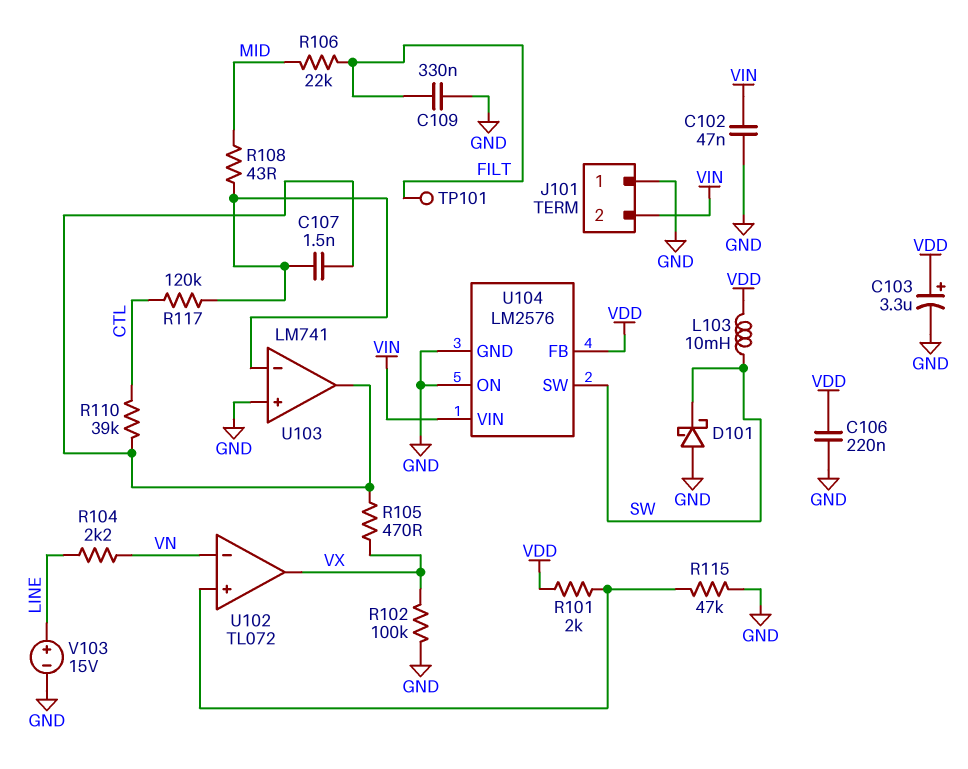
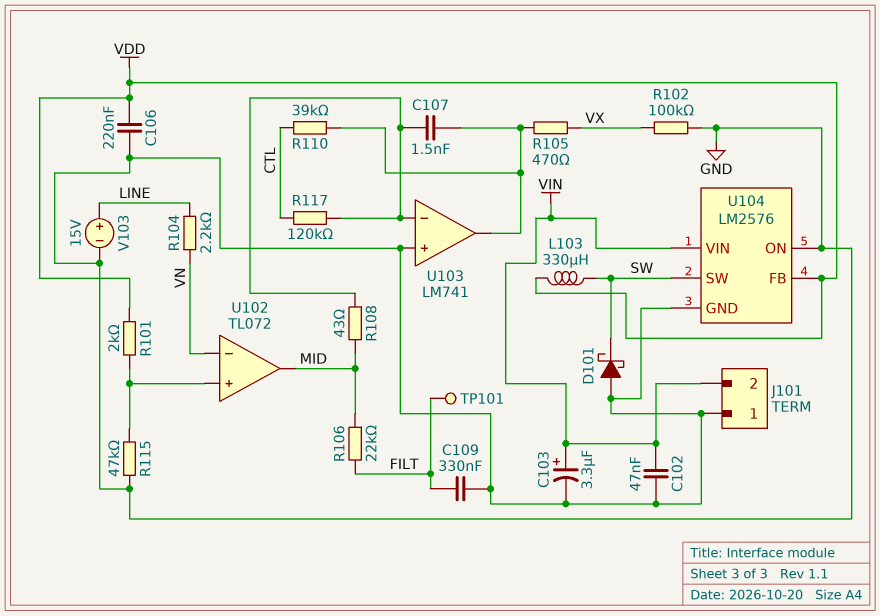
C103: 3.3uF (plus VDD, minus GND) -> 3.3uF (plus VIN, minus GND)
L103: 10mH (SW, VDD) -> 330uH (SW, VDD)
U102 pin out: VX -> MID

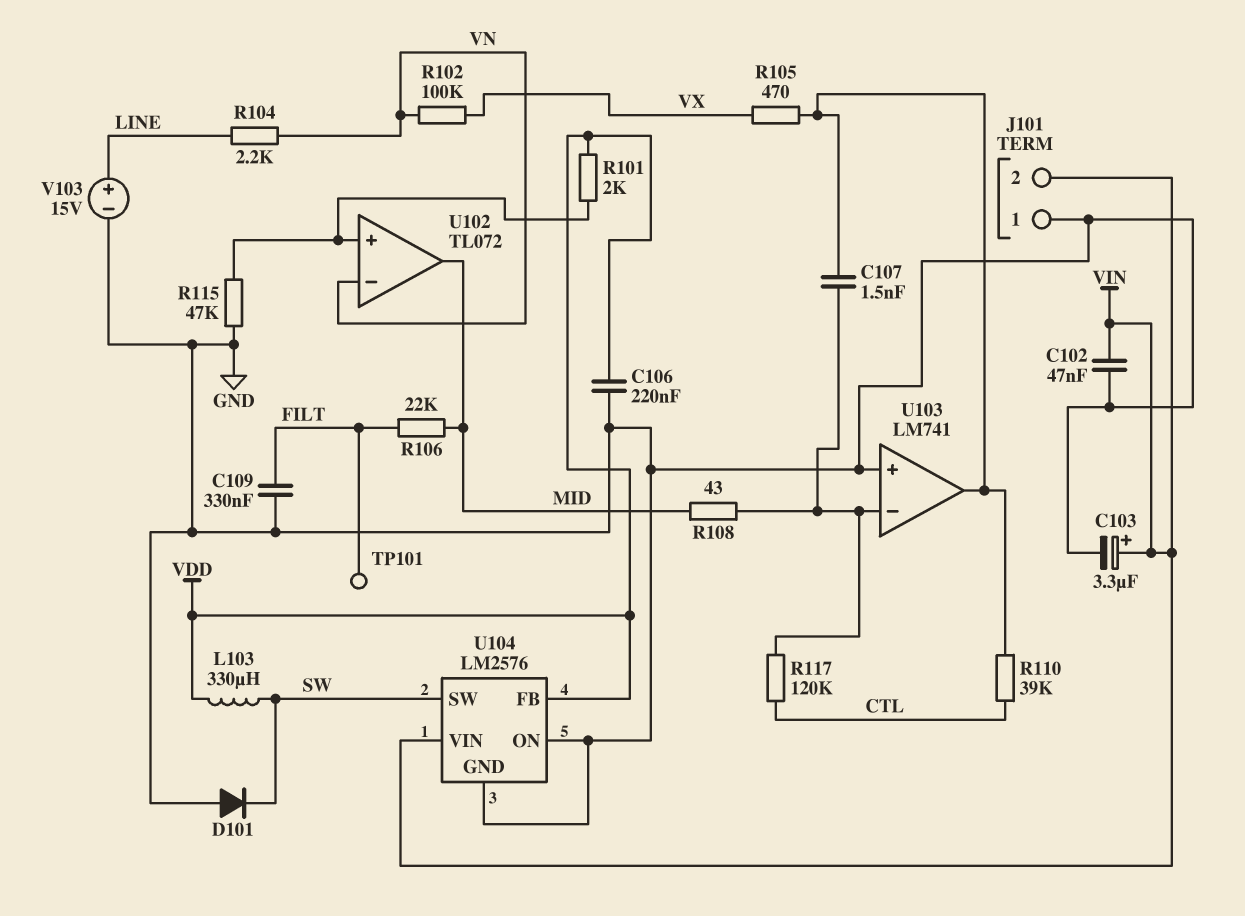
D101: schottky (A GND, K SW) -> diode (A GND, K SW)
R102: 100k (GND, VX) -> 100k (VN, VX)

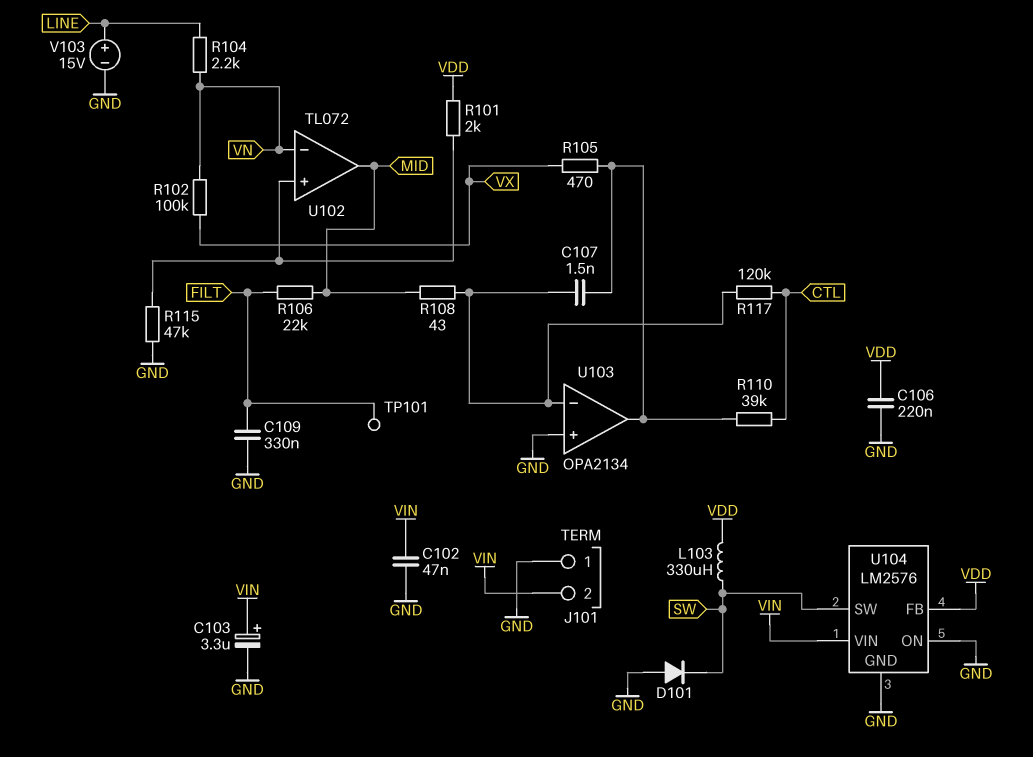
U103: LM741 -> OPA2134

